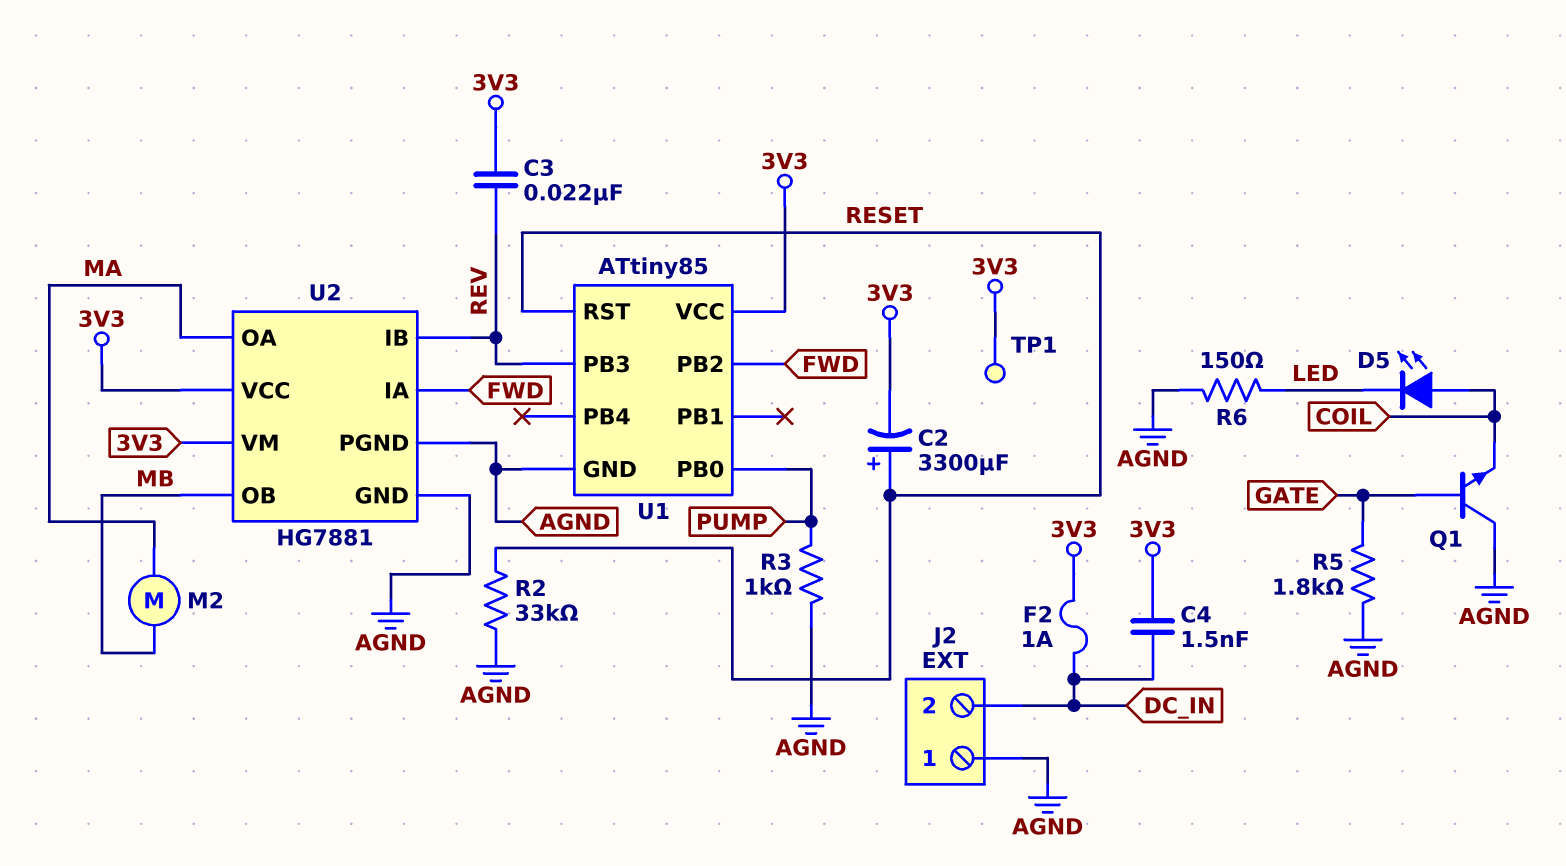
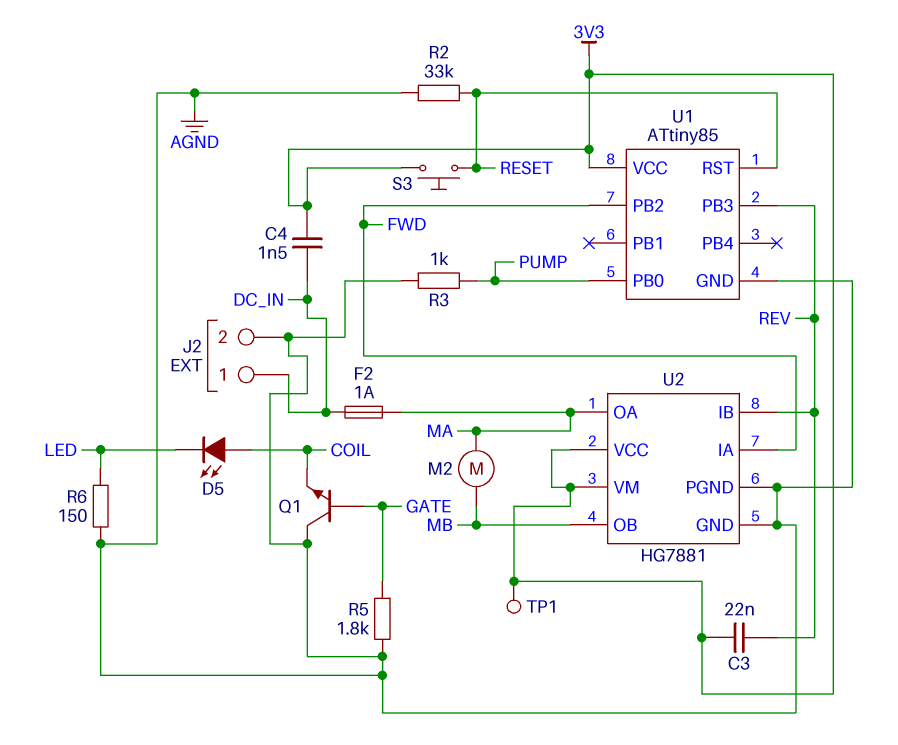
C2: 3300uF (plus RESET, minus 3V3) -> none
F2: 1A (3V3, DC_IN) -> 1A (DC_IN, MA)
J2 pin 1: AGND -> DC_IN
J2 pin 2: DC_IN -> AGND
S3: none -> button (3V3, RESET)

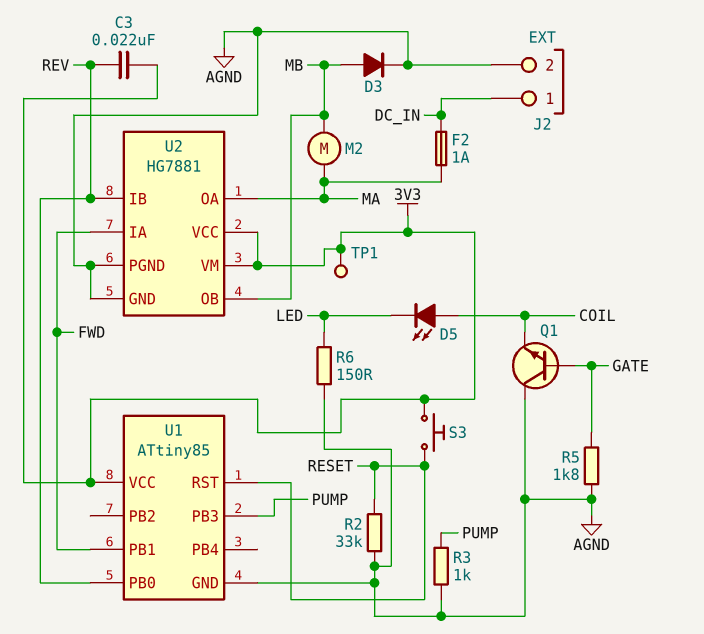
C4: 1.5nF (3V3, DC_IN) -> none
D3: none -> diode (A MB, K AGND)
U1 pin PB0: PUMP -> REV
U1 pin PB1: none -> FWD
U1 pin PB2: FWD -> none
U1 pin PB3: REV -> PUMP

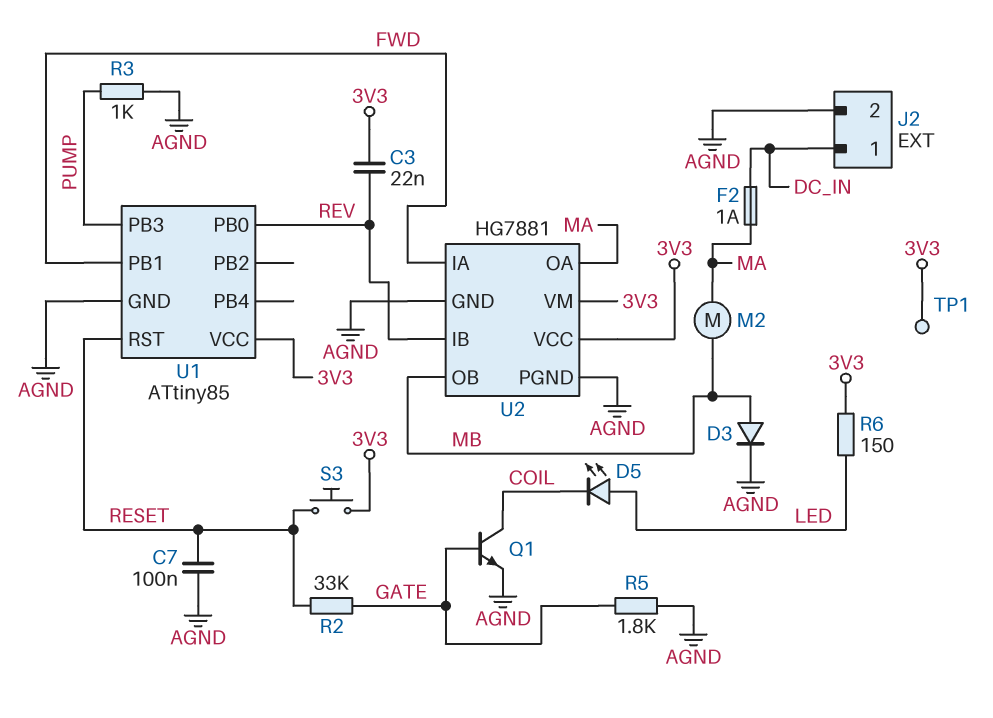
C7: none -> 100nF (AGND, RESET)
D5: LED (A COIL, K LED) -> LED (A LED, K COIL)
Q1: NPN (B GATE, C AGND, E COIL) -> NPN (B GATE, C COIL, E AGND)
R2: 33k (AGND, RESET) -> 33k (GATE, RESET)
R6: 150 (AGND, LED) -> 150 (3V3, LED)

